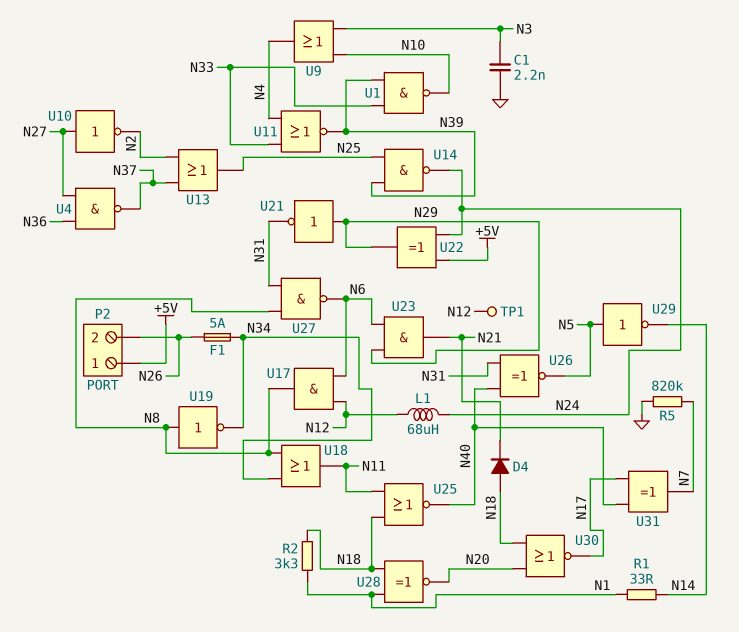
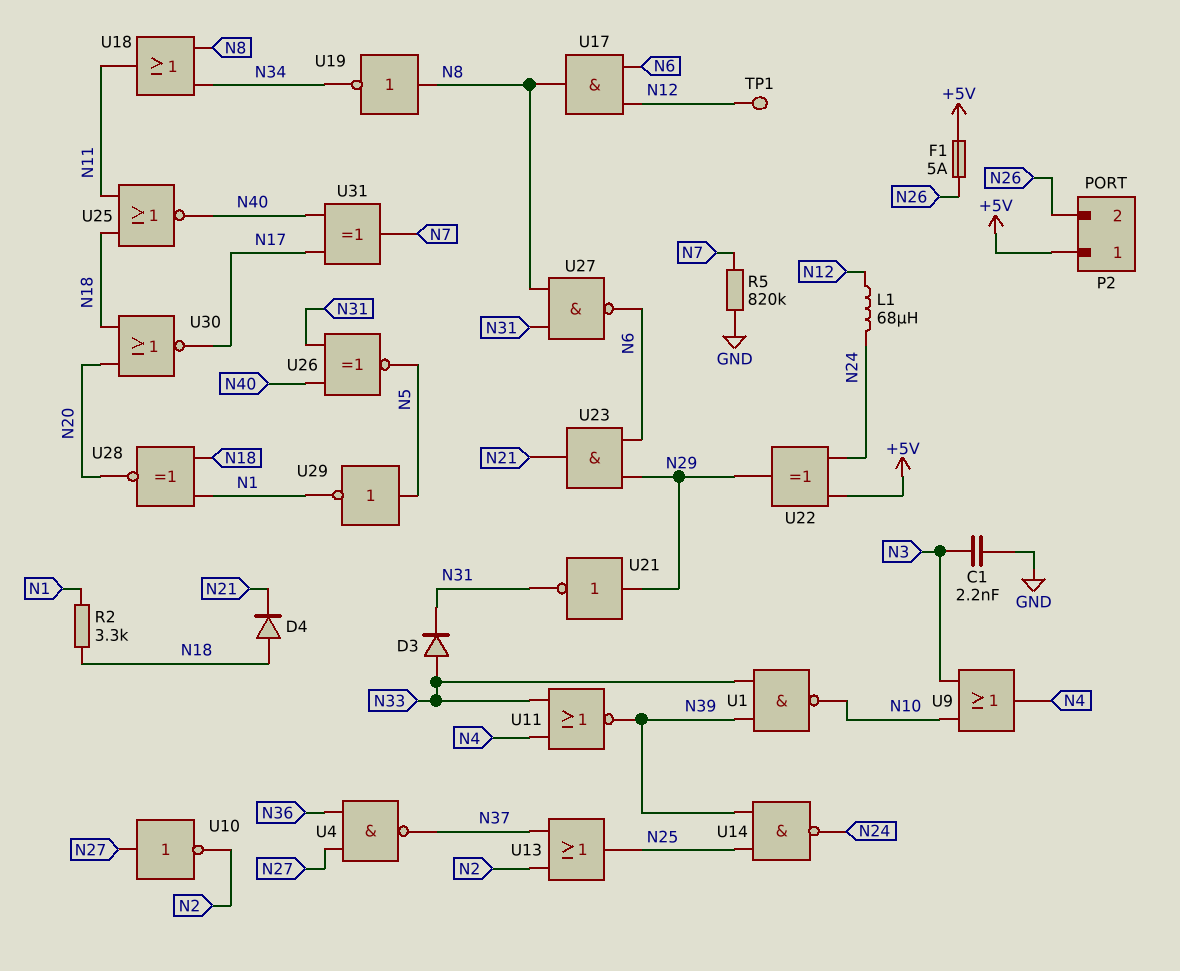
D3: none -> diode (A N33, K N31)
F1: 5A (N26, N34) -> 5A (+5V, N26)
R1: 33 (N1, N14) -> none
U29: NOT (in N5, out N14) -> NOT (in N5, out N1)

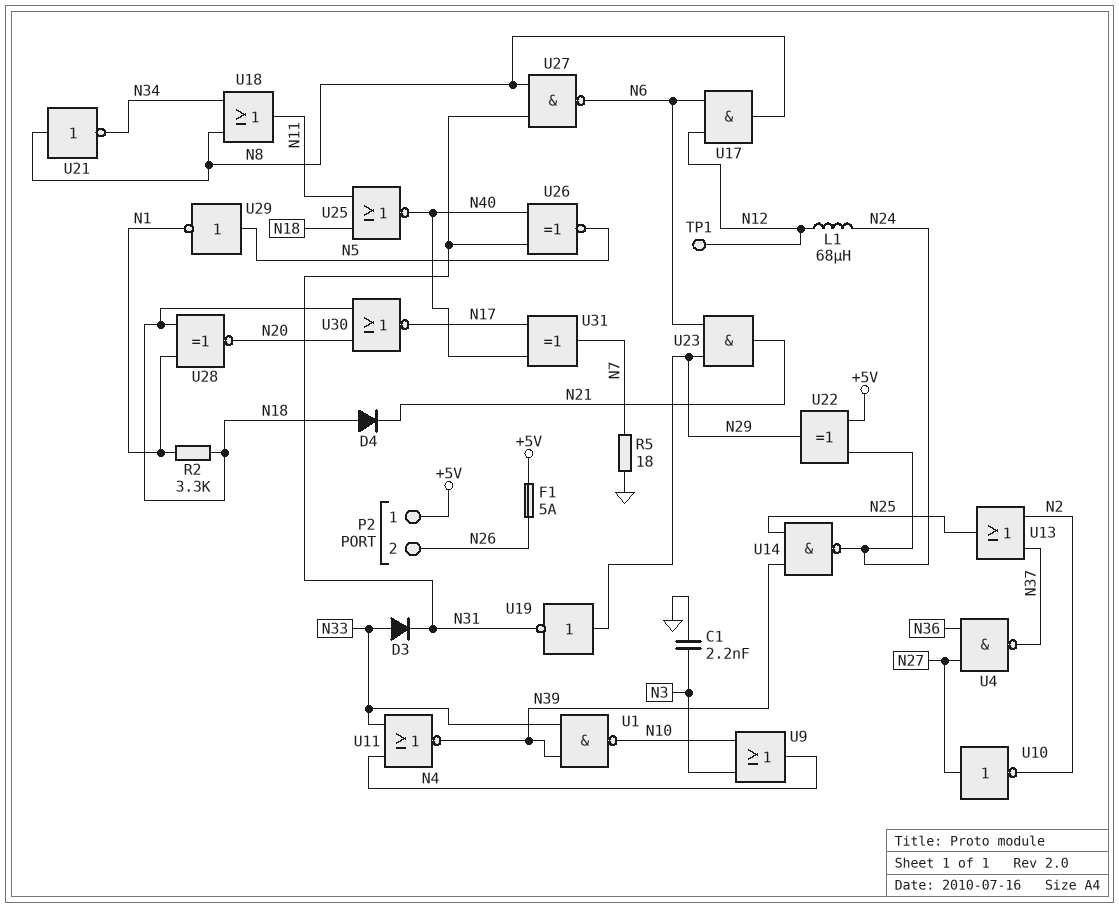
R5: 820k (GND, N7) -> 18 (GND, N7)
U19: NOT (in N8, out N34) -> NOT (in N29, out N31)
U21: NOT (in N29, out N31) -> NOT (in N8, out N34)

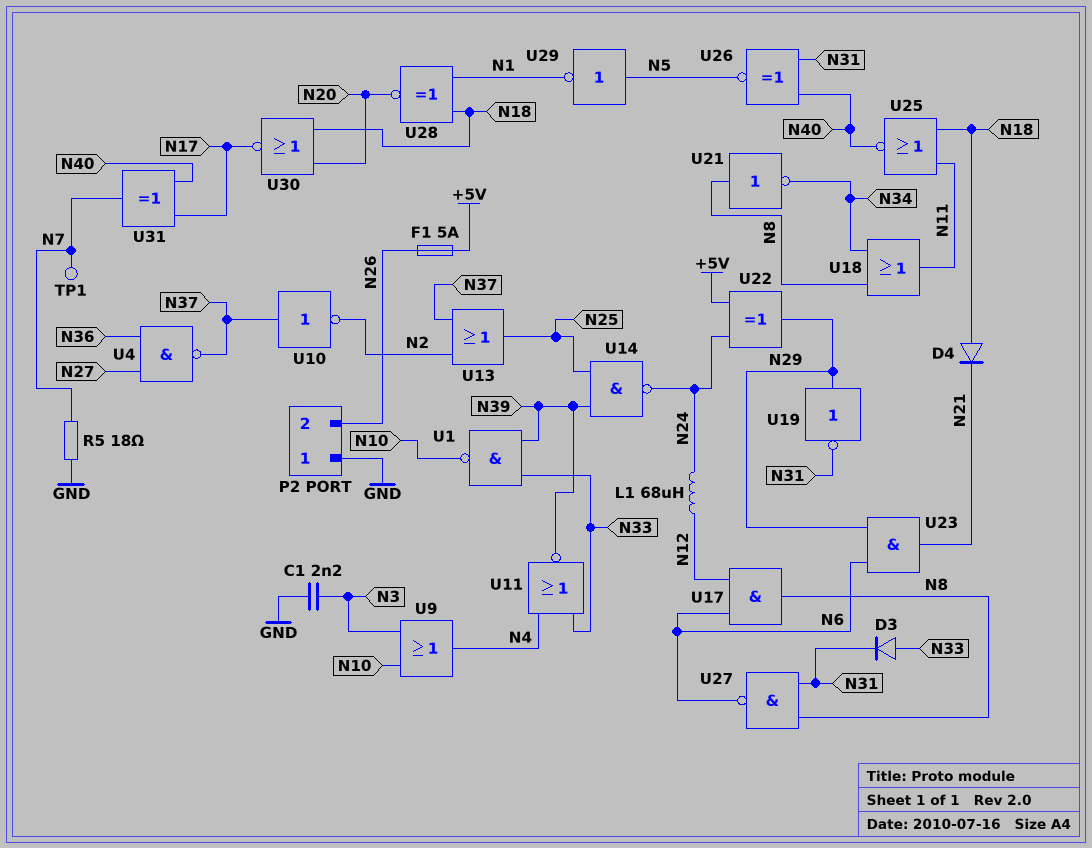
P2 pin 1: +5V -> GND
R2: 3.3k (N1, N18) -> none
TP1: test point (N12) -> test point (N7)
U10: NOT (in N27, out N2) -> NOT (in N37, out N2)

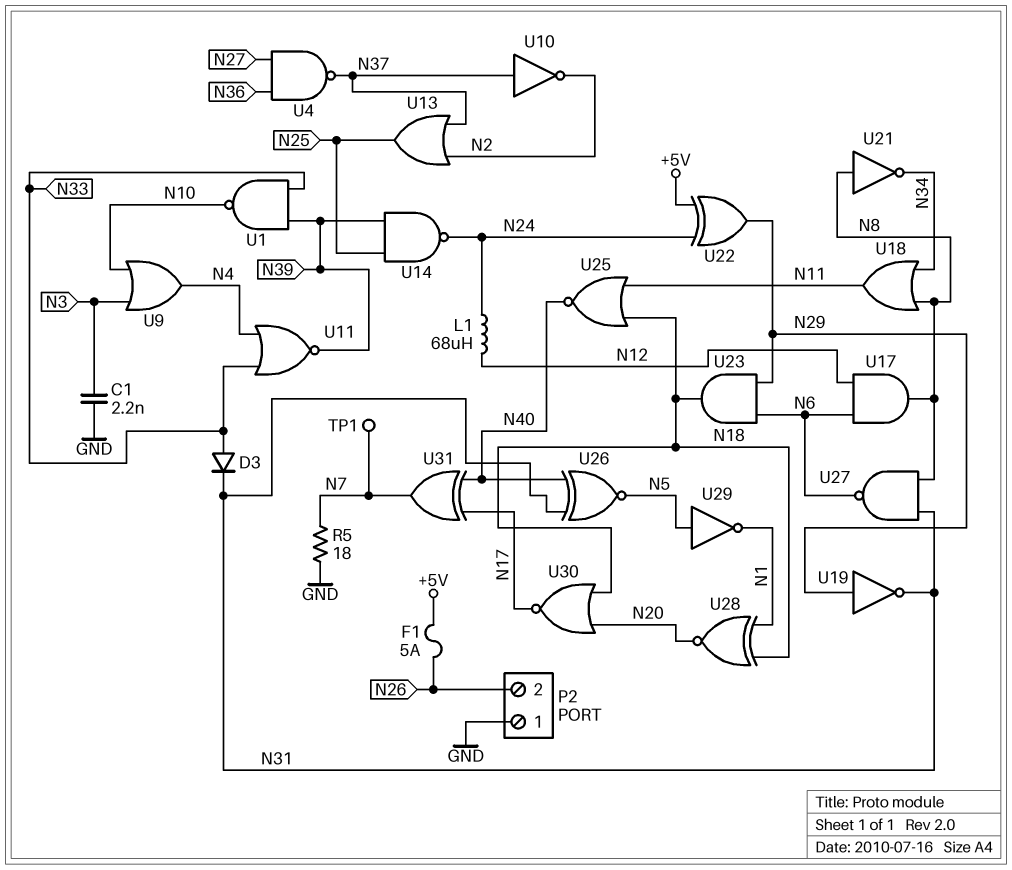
D4: diode (A N18, K N21) -> none
U23: AND (in N6, in N29, out N21) -> AND (in N6, in N29, out N18)

